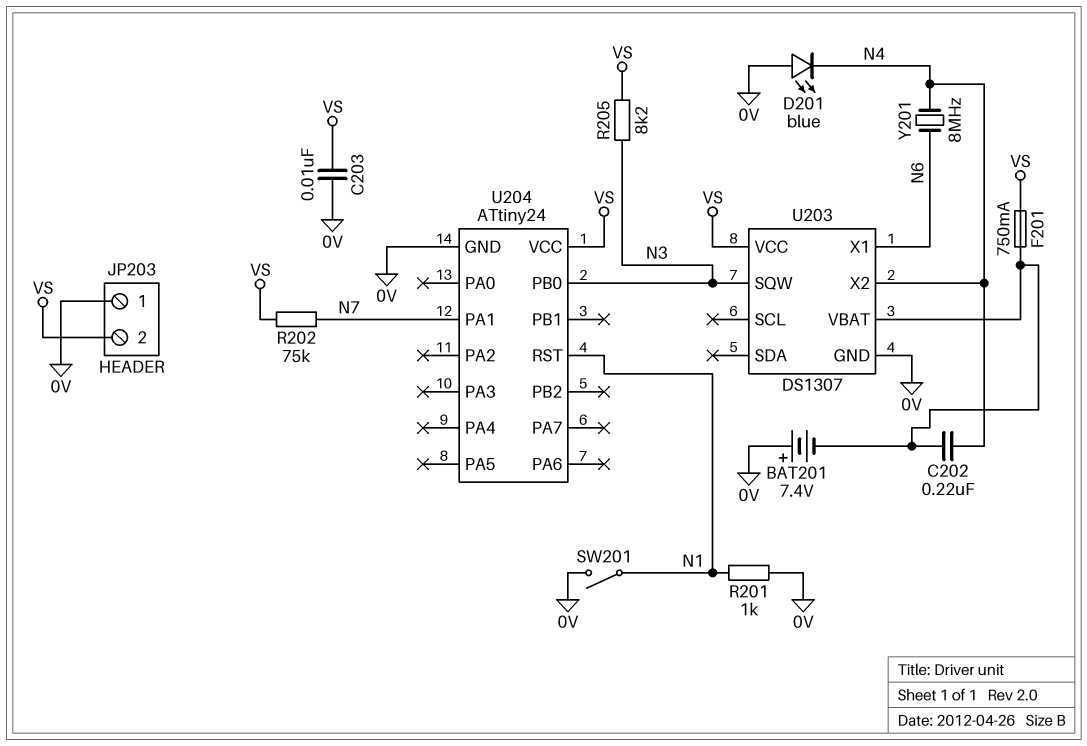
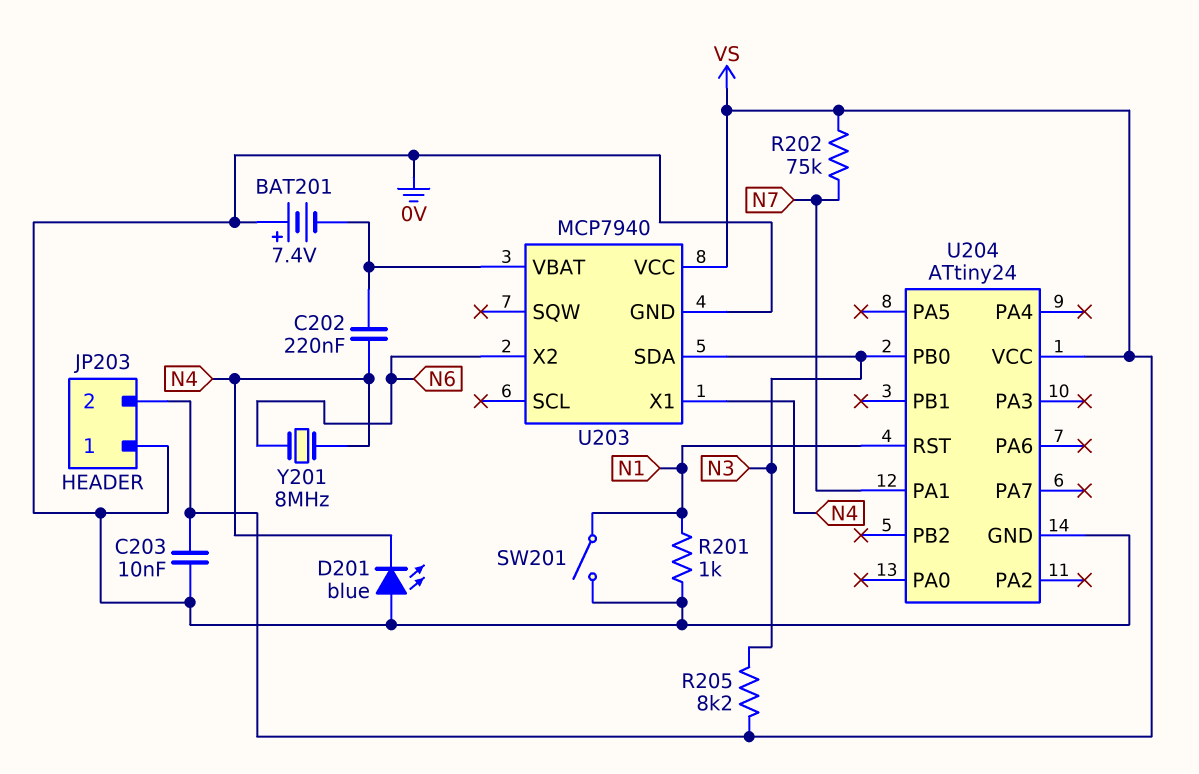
F201: 750mA (U203/VBAT, VS) -> none
U203: DS1307 -> MCP7940
U203 pin SDA: none -> N3
U203 pin SQW: N3 -> none
U203 pin X1: N6 -> N4
U203 pin X2: N4 -> N6

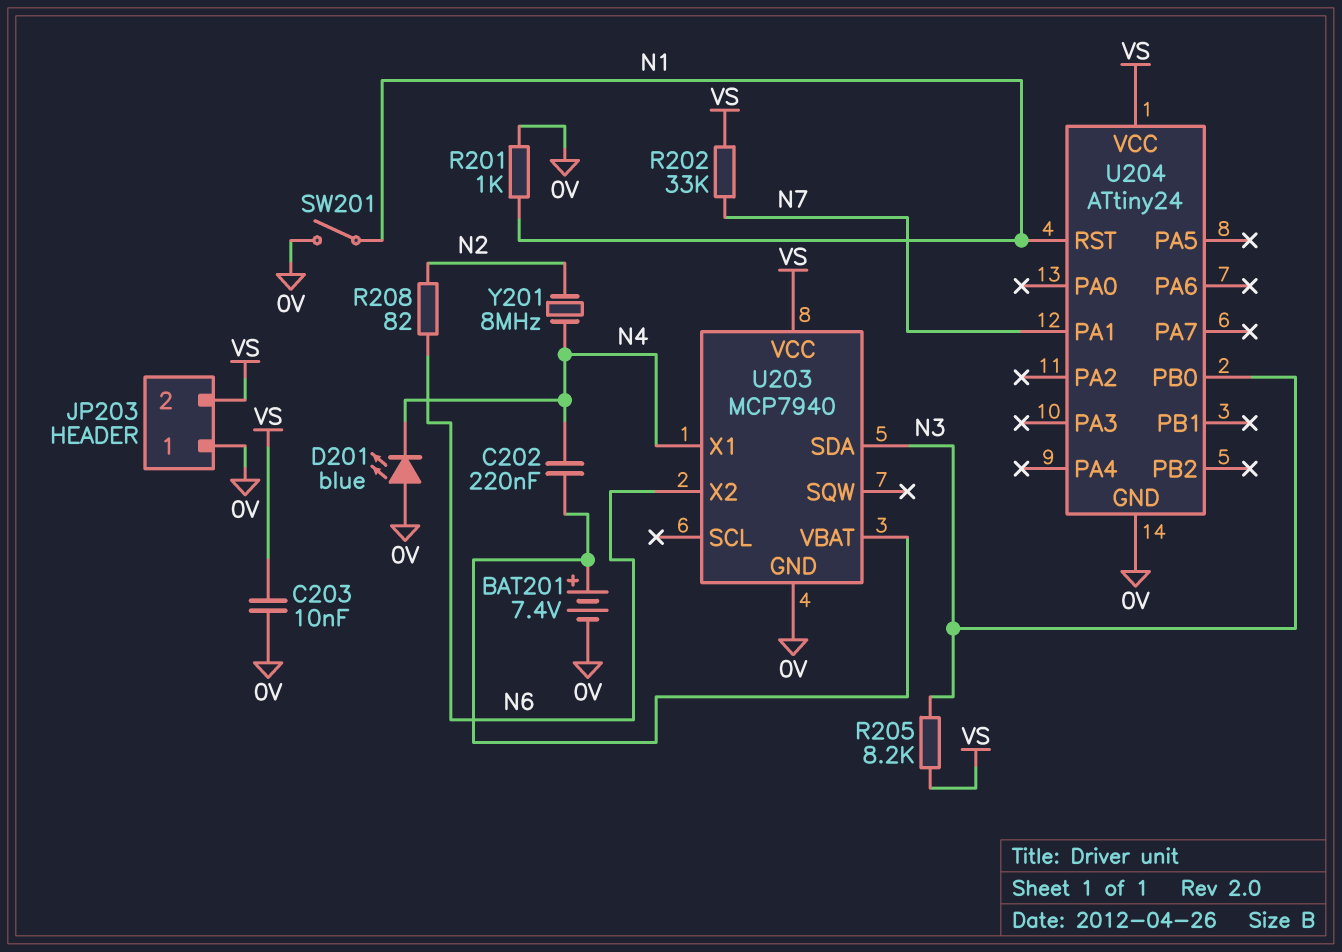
BAT201: 7.4V (plus 0V, minus U203/VBAT) -> 7.4V (plus U203/VBAT, minus 0V)
R202: 75k (N7, VS) -> 33k (N7, VS)
R208: none -> 82 (N2, N6)
Y201: 8MHz (N4, N6) -> 8MHz (N2, N4)

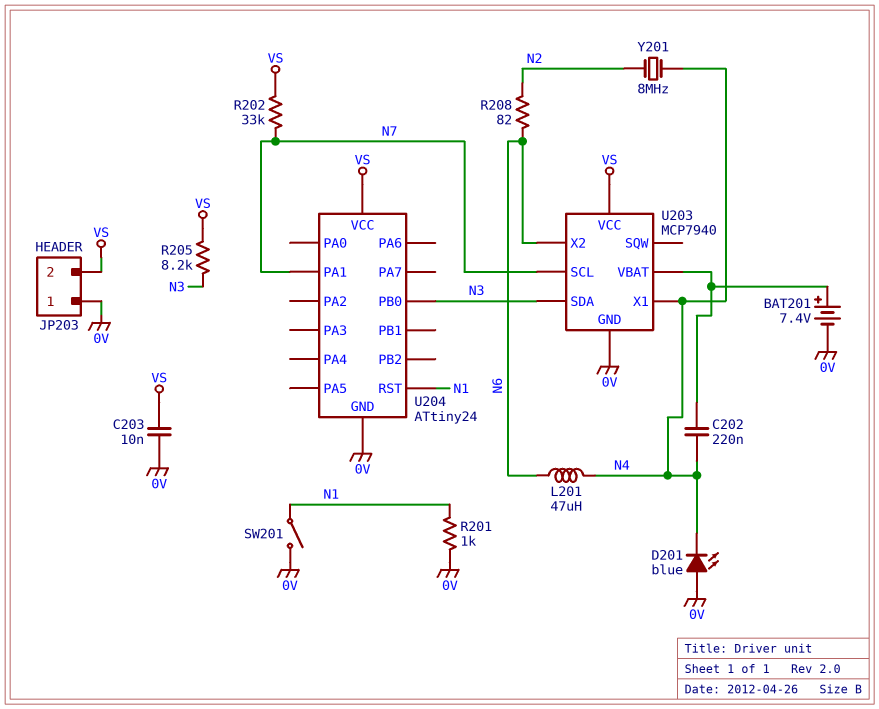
L201: none -> 47uH (N4, N6)
U203 pin SCL: none -> N7

